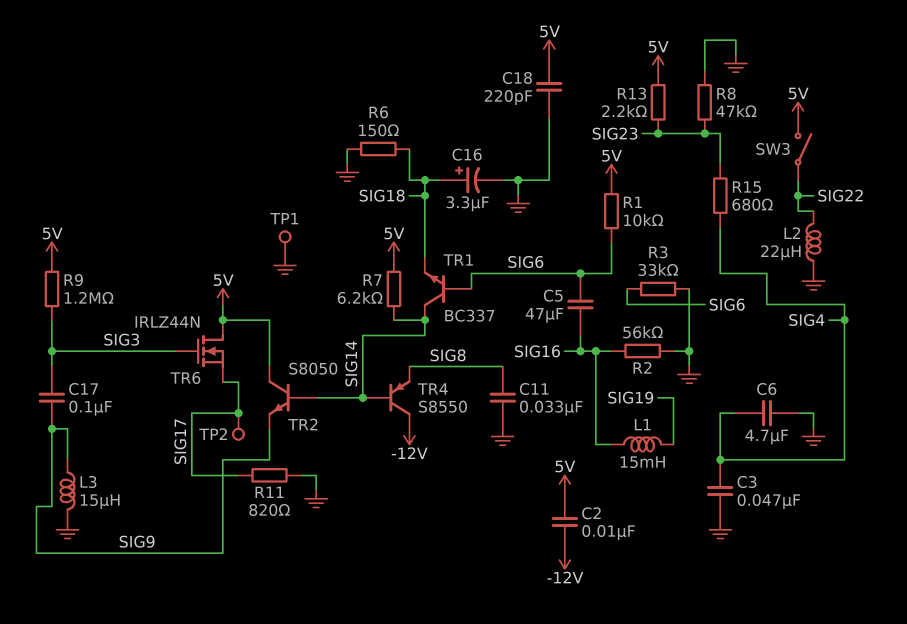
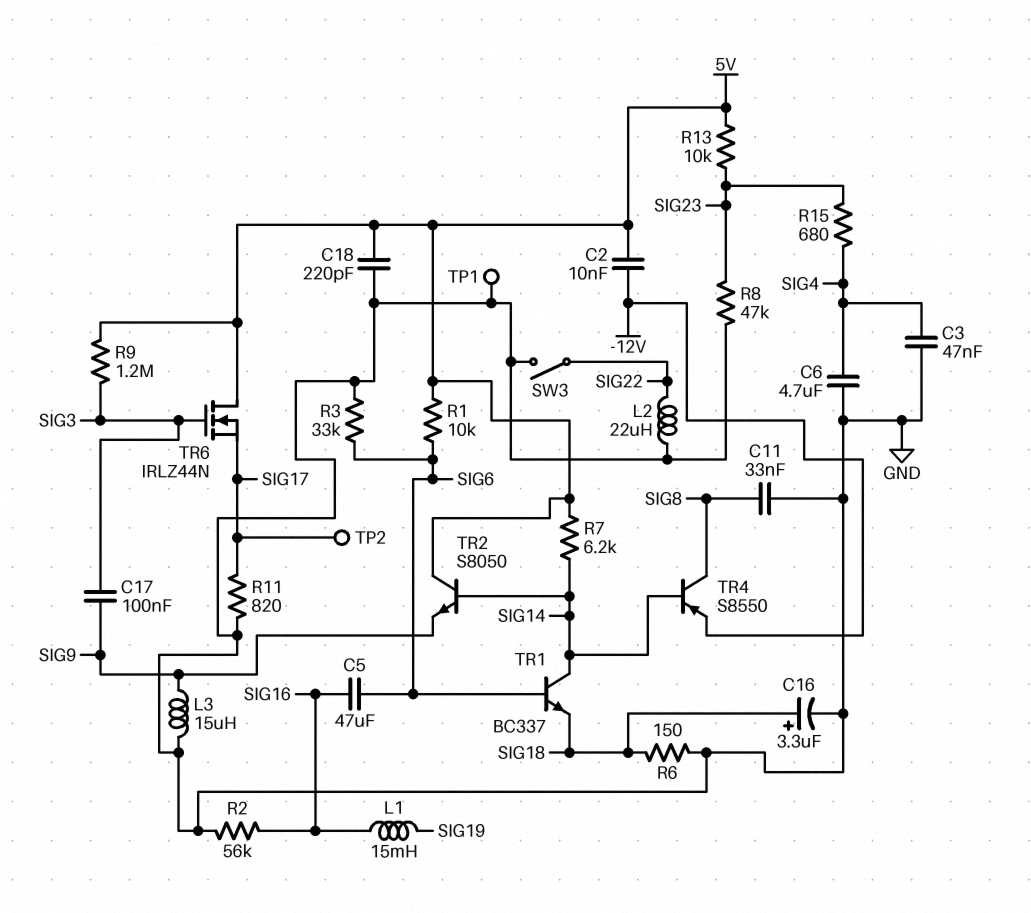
R13: 2.2k (5V, SIG23) -> 10k (5V, SIG23)
SW3: switch (5V, SIG22) -> switch (GND, SIG22)
TR4: PNP S8550 (B SIG14, C -12V, E SIG8) -> PNP S8550 (B SIG14, C SIG8, E -12V)

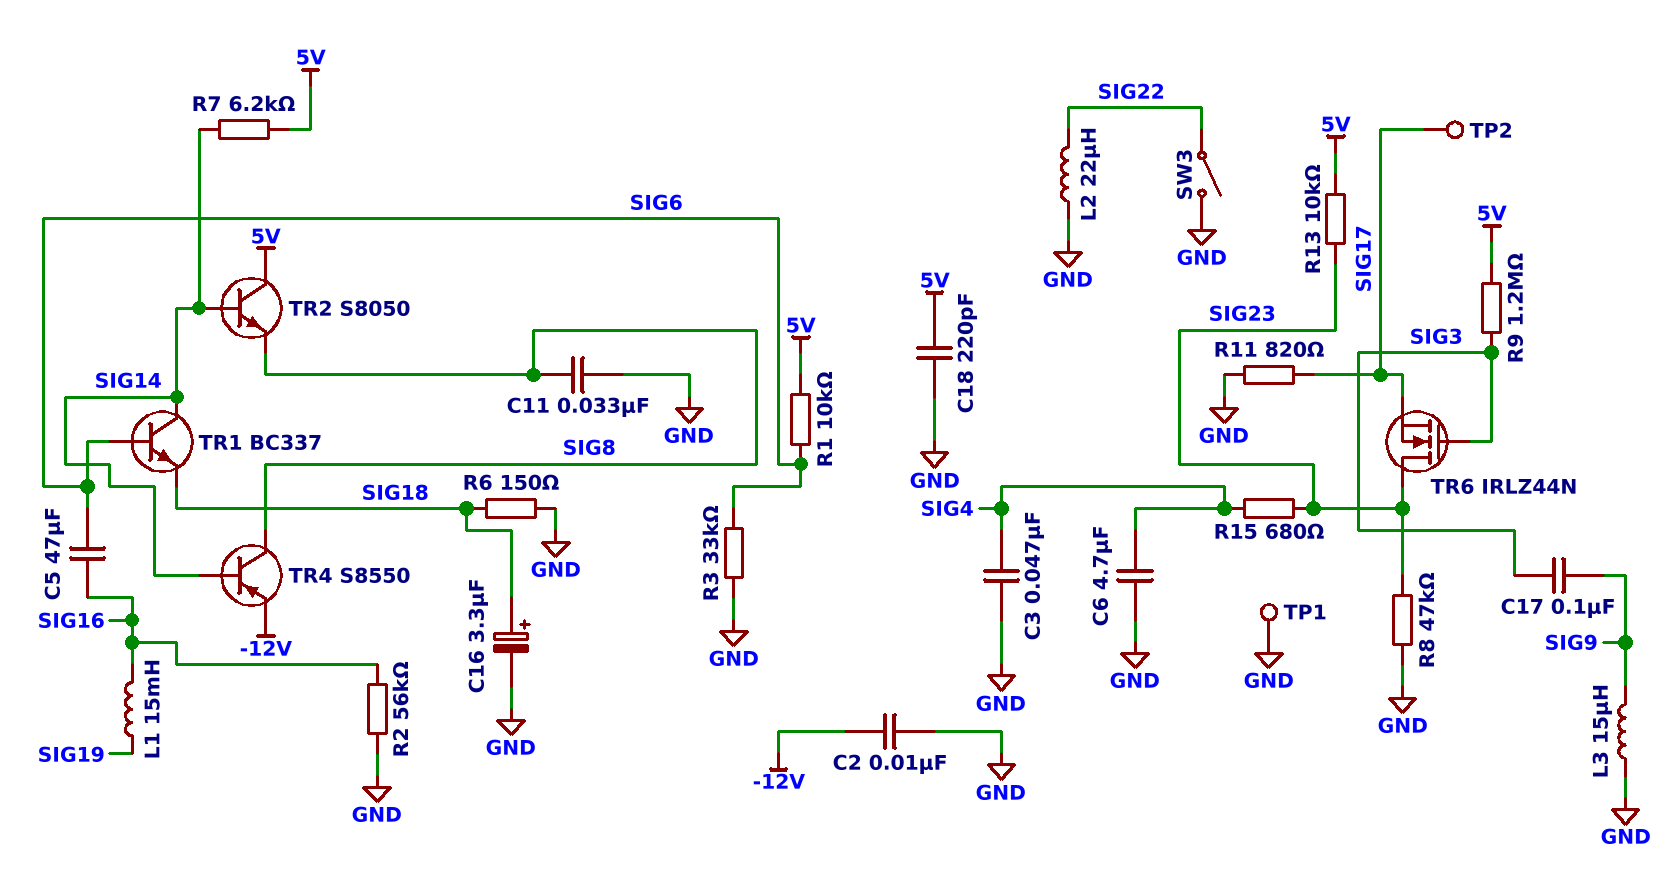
C2: 10nF (-12V, 5V) -> 10nF (-12V, GND)
TR2: NPN S8050 (B SIG14, C 5V, E SIG9) -> NPN S8050 (B SIG14, C 5V, E SIG8)
TR6: NMOS IRLZ44N (G SIG3, D 5V, S SIG17) -> NMOS IRLZ44N (G SIG3, D SIG23, S SIG17)

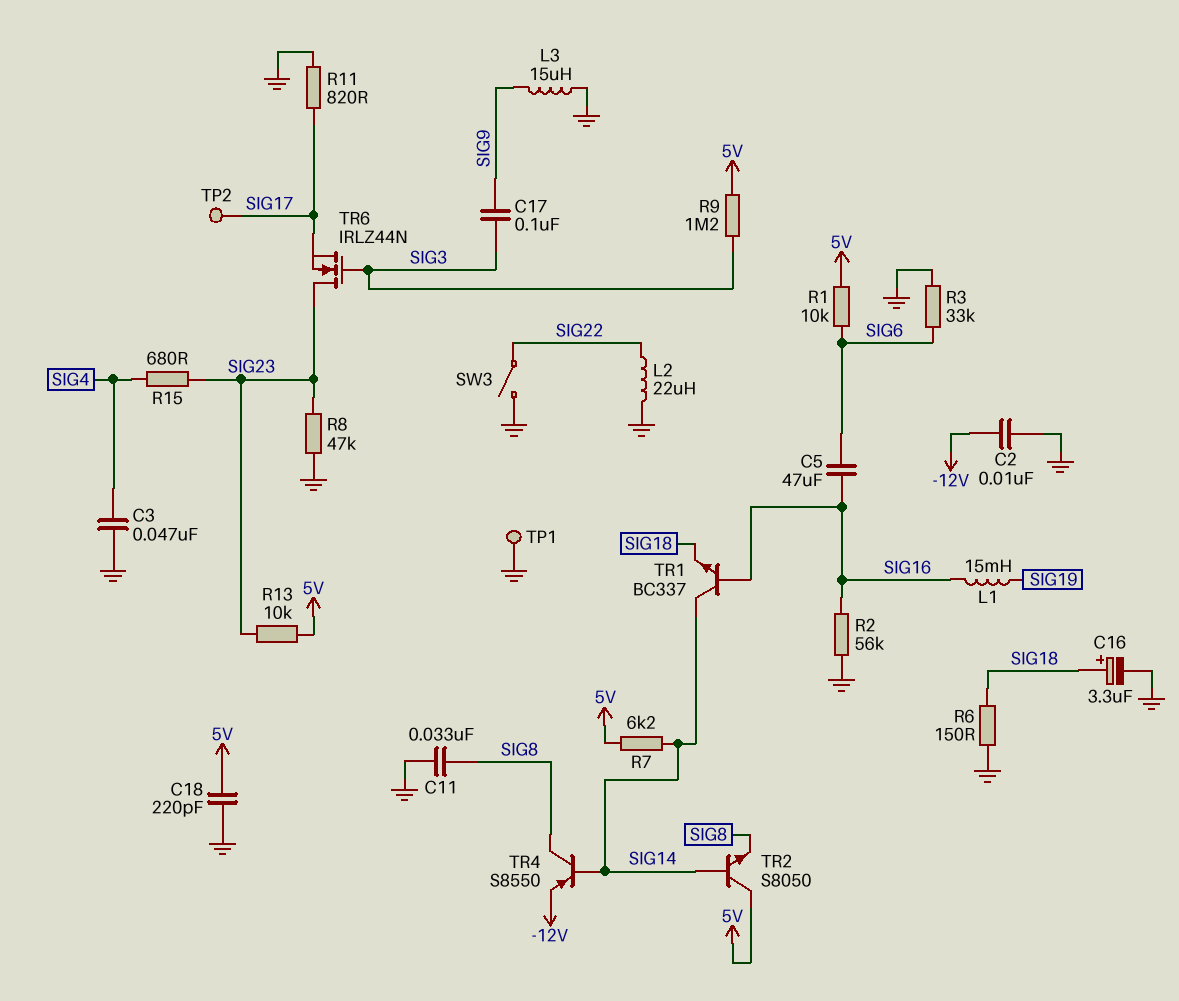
C6: 4.7uF (GND, SIG4) -> none
TR1: NPN BC337 (B SIG6, C SIG14, E SIG18) -> NPN BC337 (B SIG16, C SIG14, E SIG18)

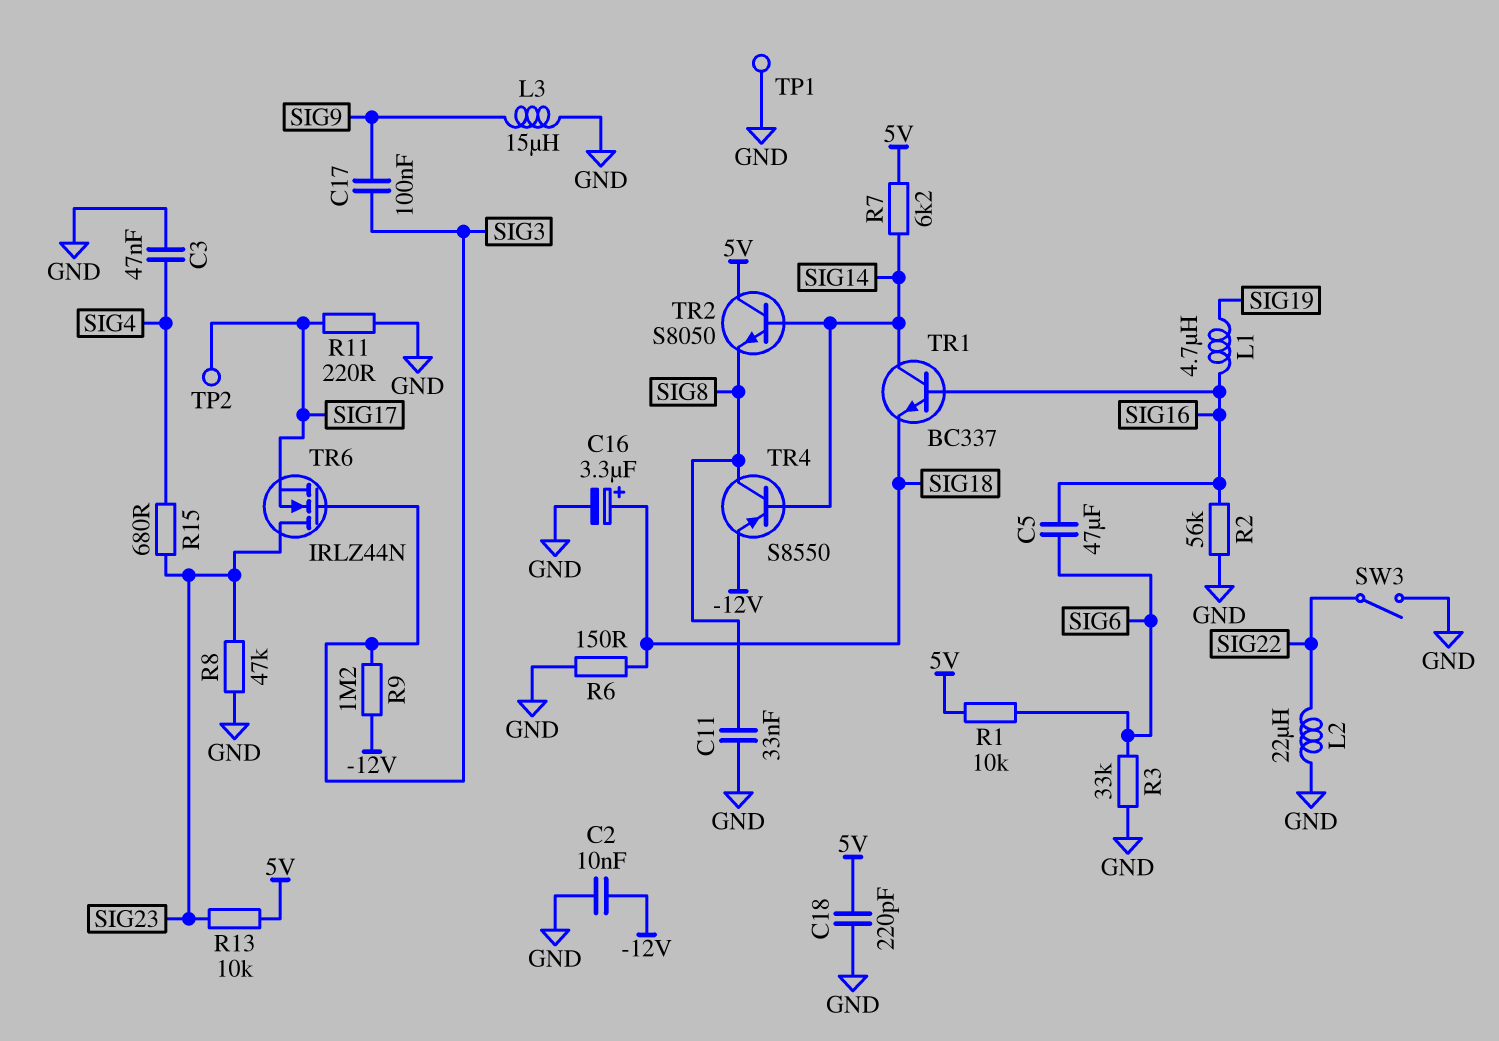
L1: 15mH (SIG16, SIG19) -> 4.7uH (SIG16, SIG19)
R9: 1.2M (5V, SIG3) -> 1.2M (-12V, SIG3)
R11: 820 (GND, SIG17) -> 220 (GND, SIG17)

